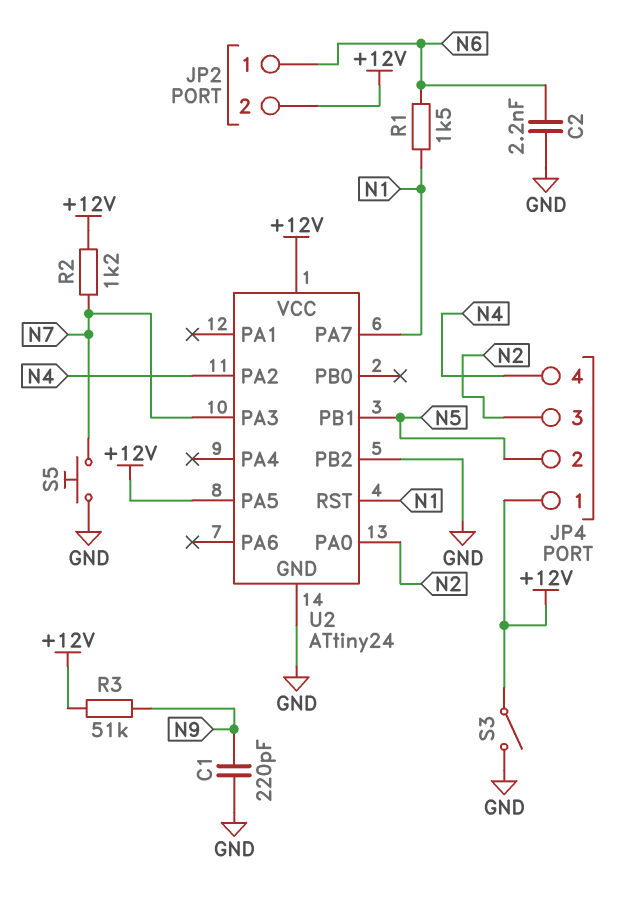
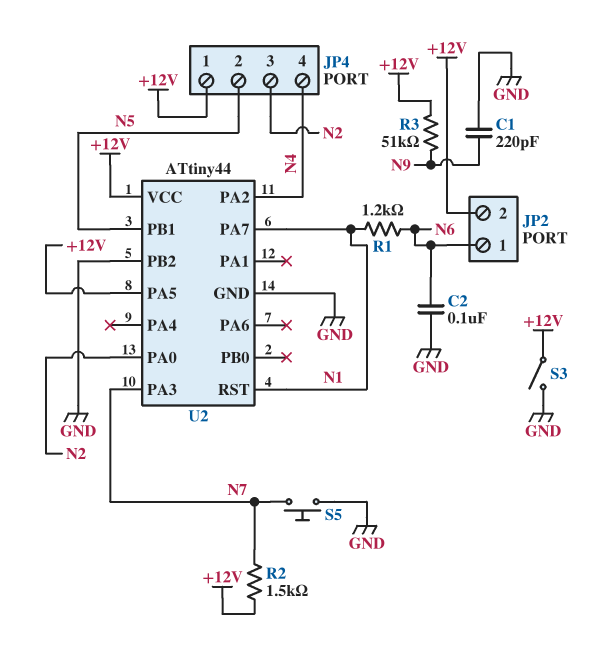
C2: 2.2nF (GND, N6) -> 100nF (GND, N6)
R1: 1.5k (N1, N6) -> 1.2k (N1, N6)
R2: 1.2k (+12V, N7) -> 1.5k (+12V, N7)
U2: ATtiny24 -> ATtiny44

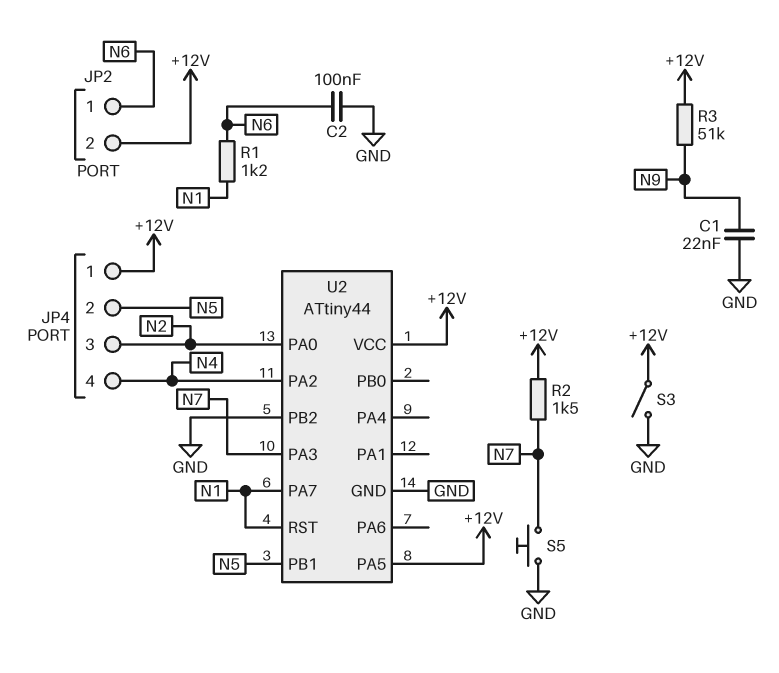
C1: 220pF (GND, N9) -> 22nF (GND, N9)

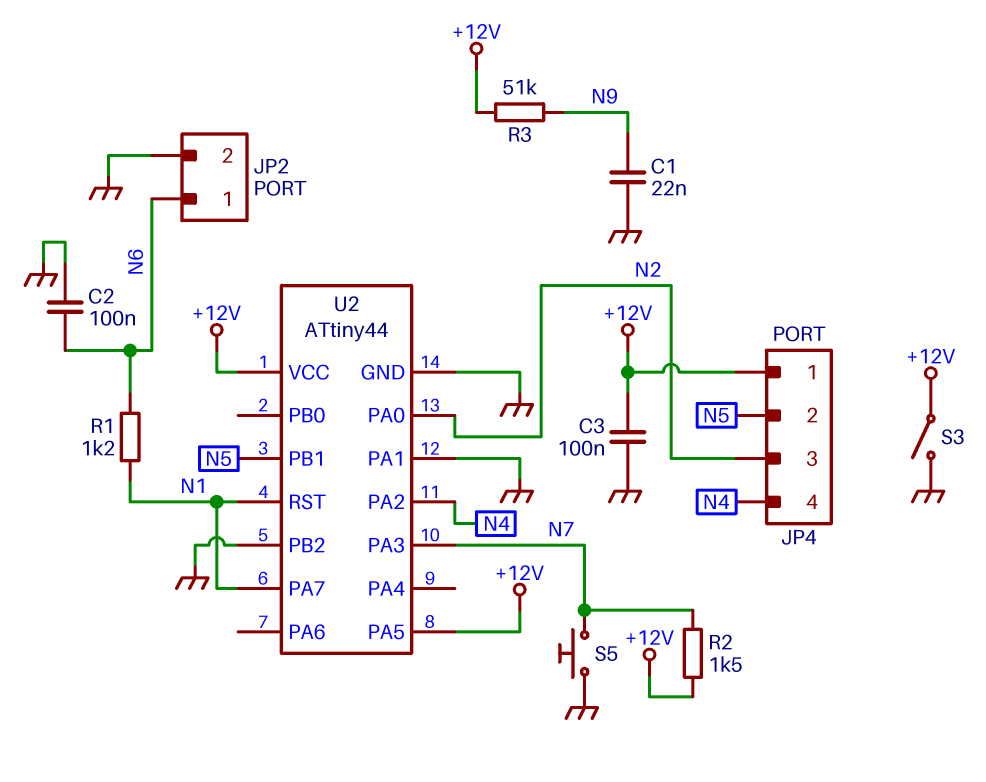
C3: none -> 100nF (+12V, GND)
JP2 pin 2: +12V -> GND
U2 pin PA1: none -> GND

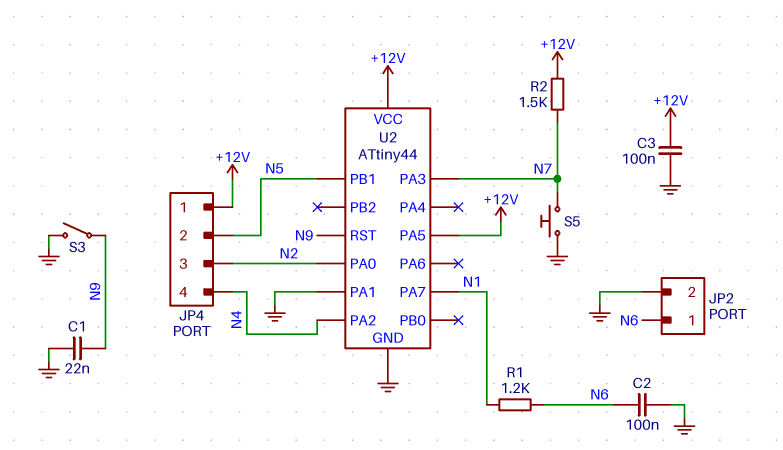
R3: 51k (+12V, N9) -> none
S3: switch (+12V, GND) -> switch (GND, N9)
U2 pin PB2: GND -> none
U2 pin RST: N1 -> N9

